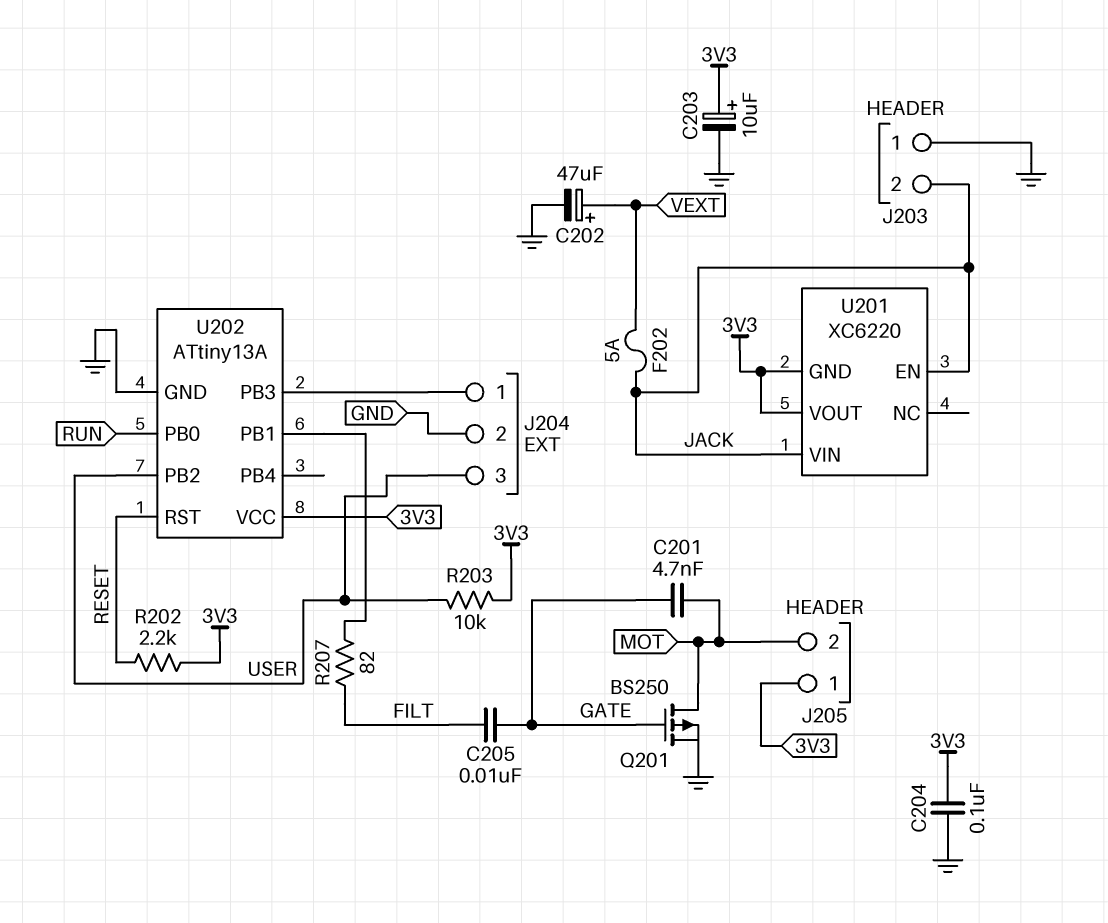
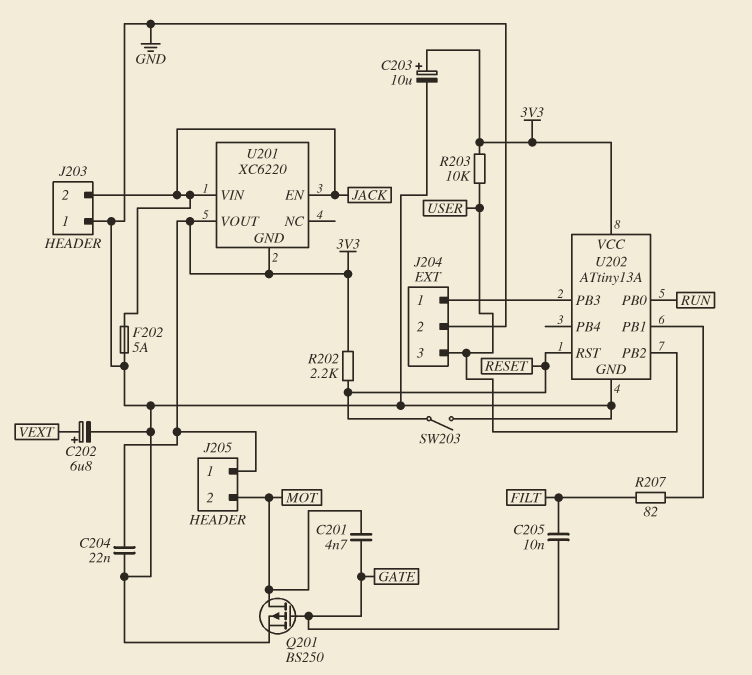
C202: 47uF (plus VEXT, minus GND) -> 6.8uF (plus VEXT, minus GND)
C204: 100nF (3V3, GND) -> 22nF (3V3, GND)
F202: 5A (JACK, VEXT) -> 5A (GND, JACK)
SW203: none -> switch (GND, RESET)

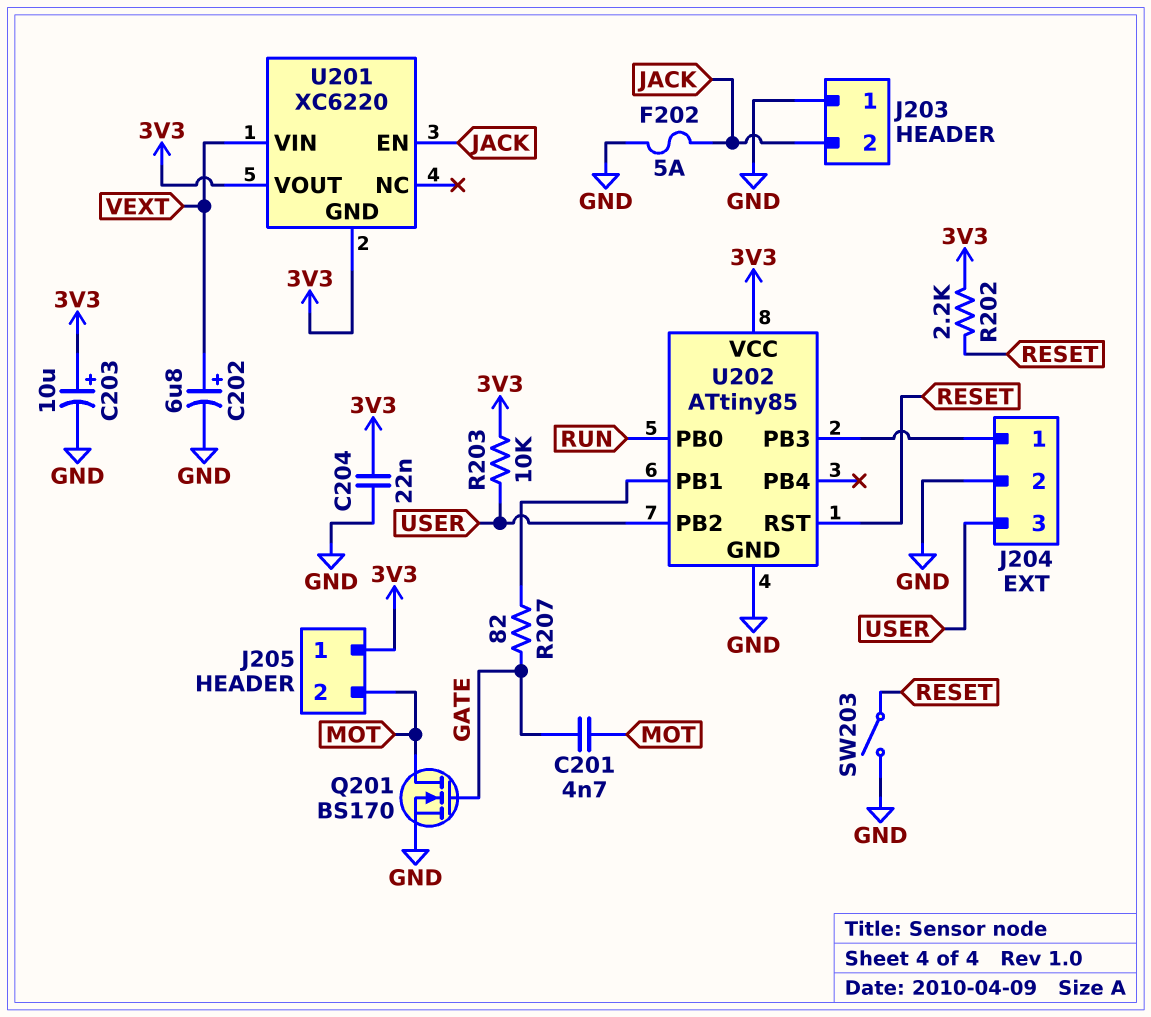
C205: 10nF (FILT, GATE) -> none
Q201: PMOS BS250 (G GATE, D MOT, S GND) -> NMOS BS170 (G GATE, D MOT, S GND)
R207: 82 (FILT, U202/PB1) -> 82 (GATE, U202/PB1)
U201 pin VIN: JACK -> VEXT
U202: ATtiny13A -> ATtiny85

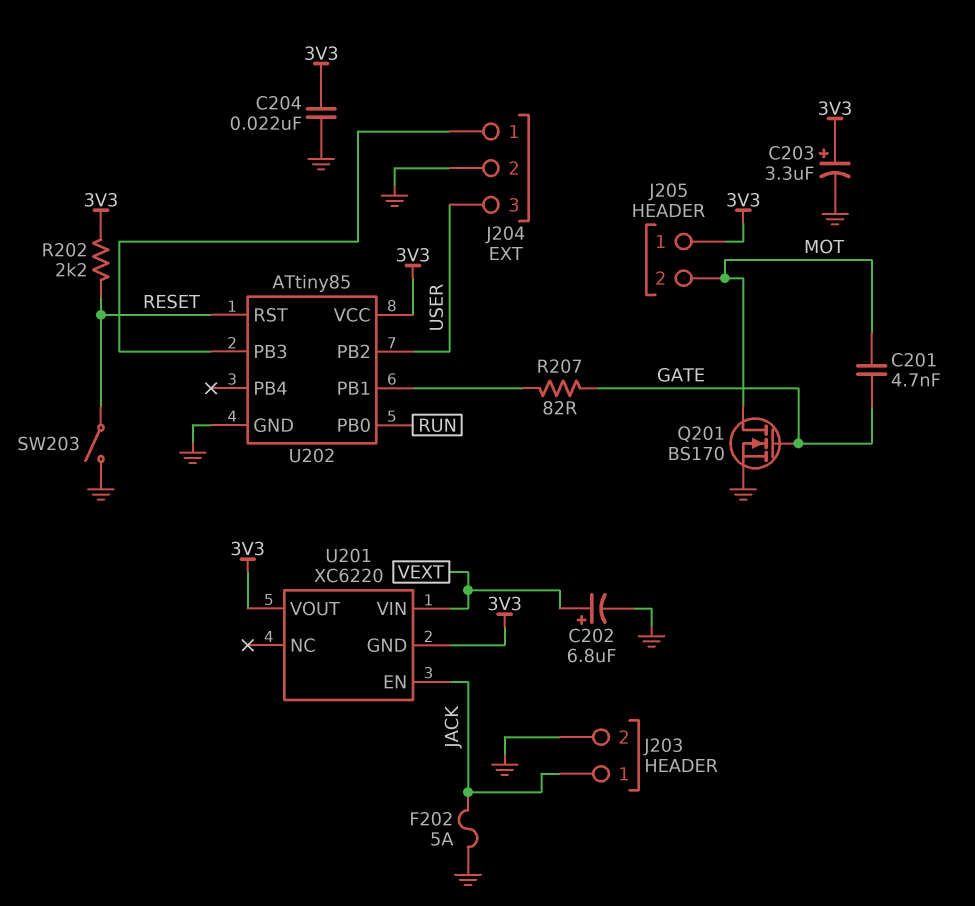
C203: 10uF (plus 3V3, minus GND) -> 3.3uF (plus 3V3, minus GND)
J203 pin 1: GND -> JACK
J203 pin 2: JACK -> GND
R203: 10k (3V3, USER) -> none

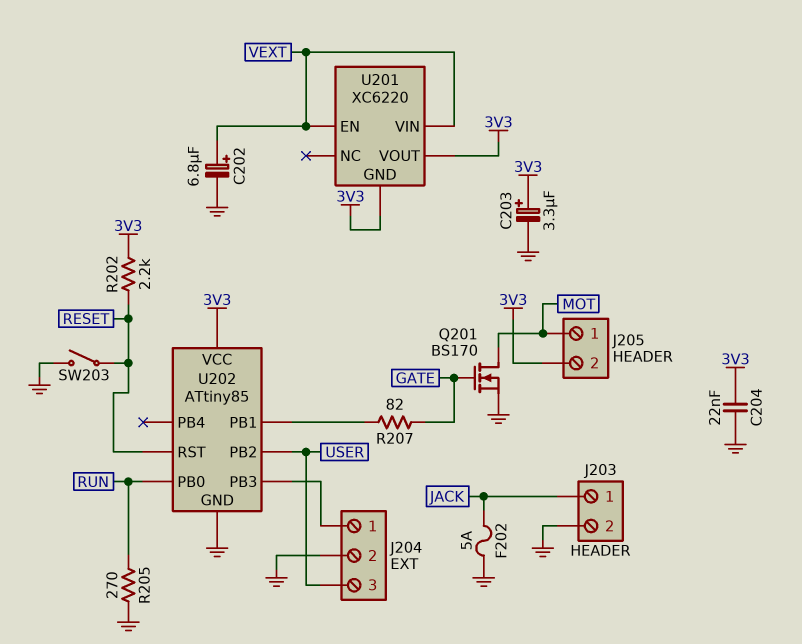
C201: 4.7nF (GATE, MOT) -> none
J205 pin 1: 3V3 -> MOT
J205 pin 2: MOT -> 3V3
R205: none -> 270 (GND, RUN)
U201 pin EN: JACK -> VEXT

